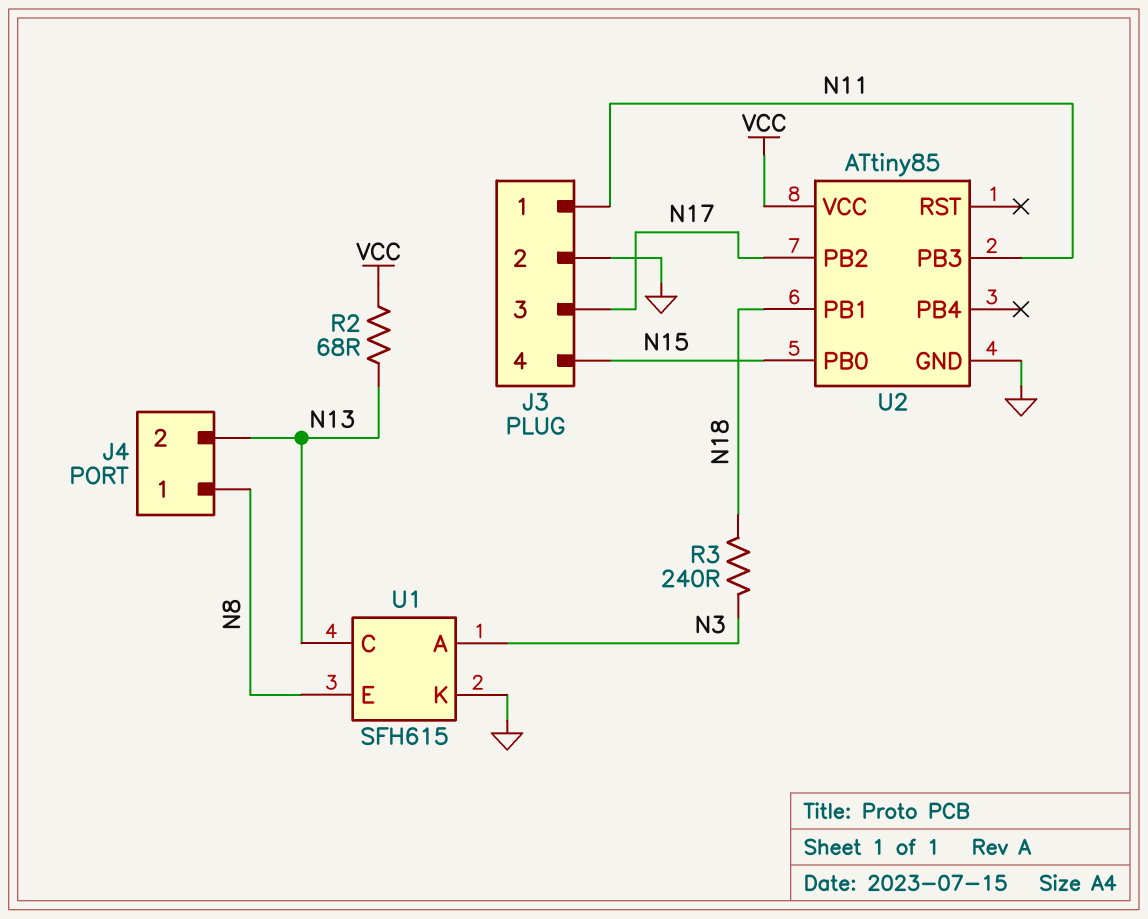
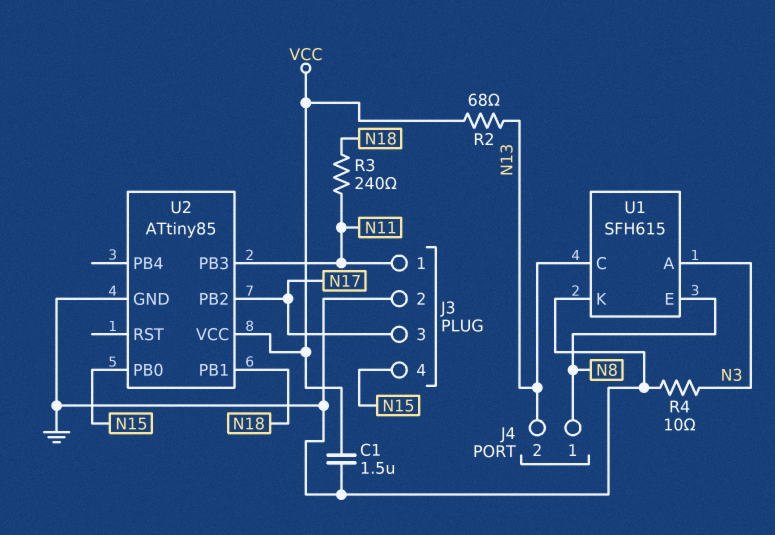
C1: none -> 1.5uF (GND, VCC)
R3: 240 (N3, N18) -> 240 (N11, N18)
R4: none -> 10 (GND, N3)

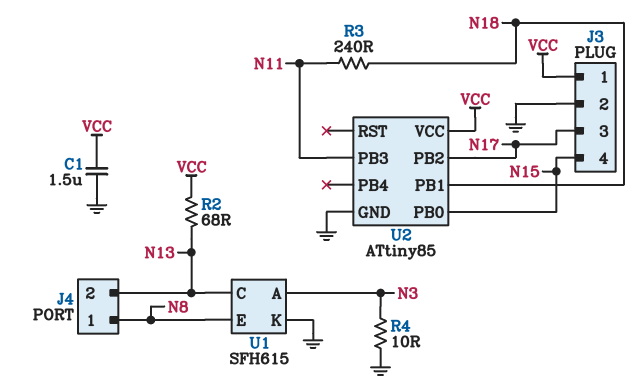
J3 pin 1: N11 -> VCC

